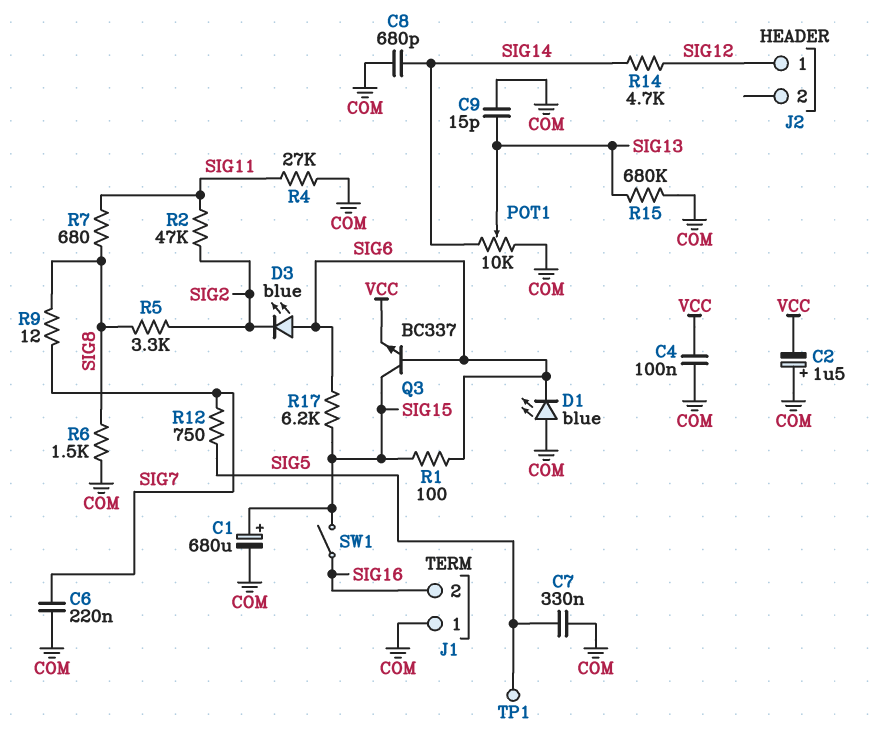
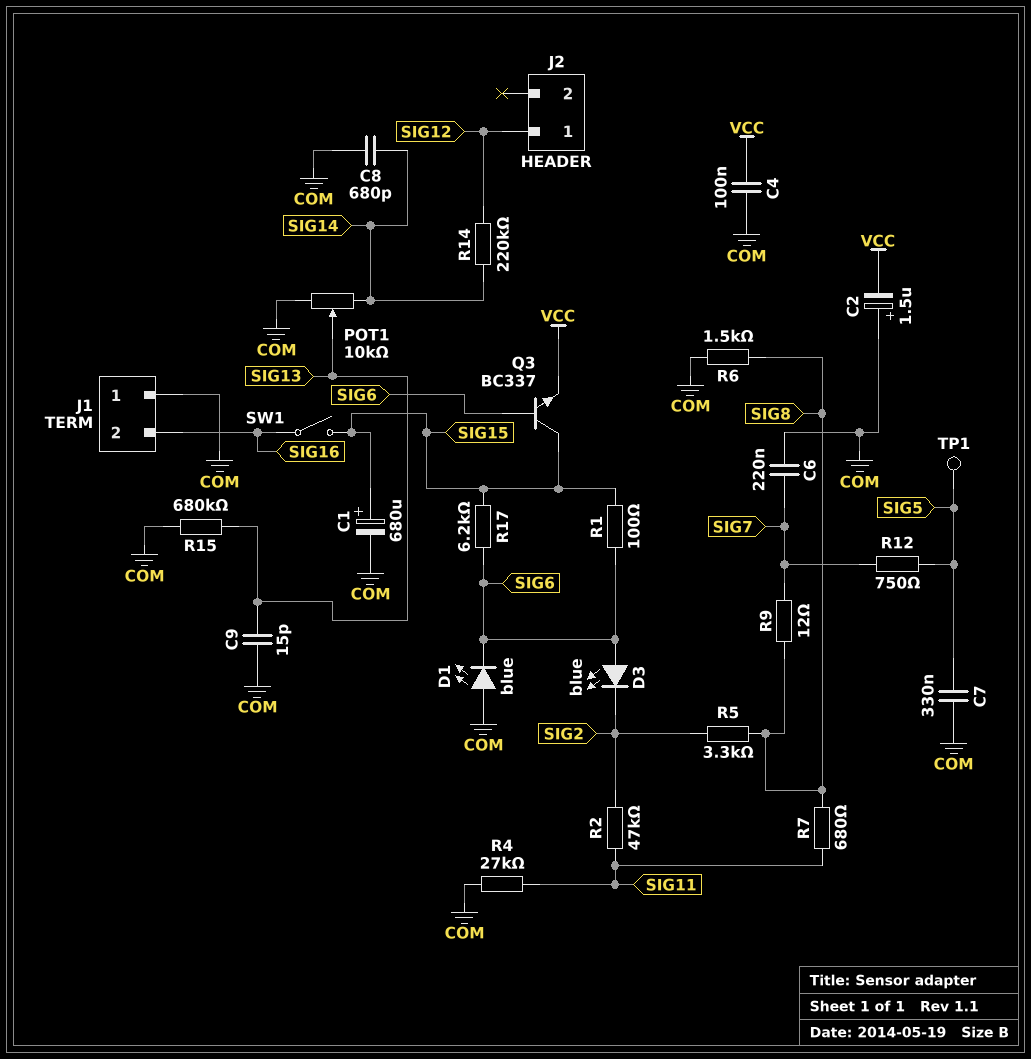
R14: 4.7k (SIG12, SIG14) -> 220k (SIG12, SIG14)

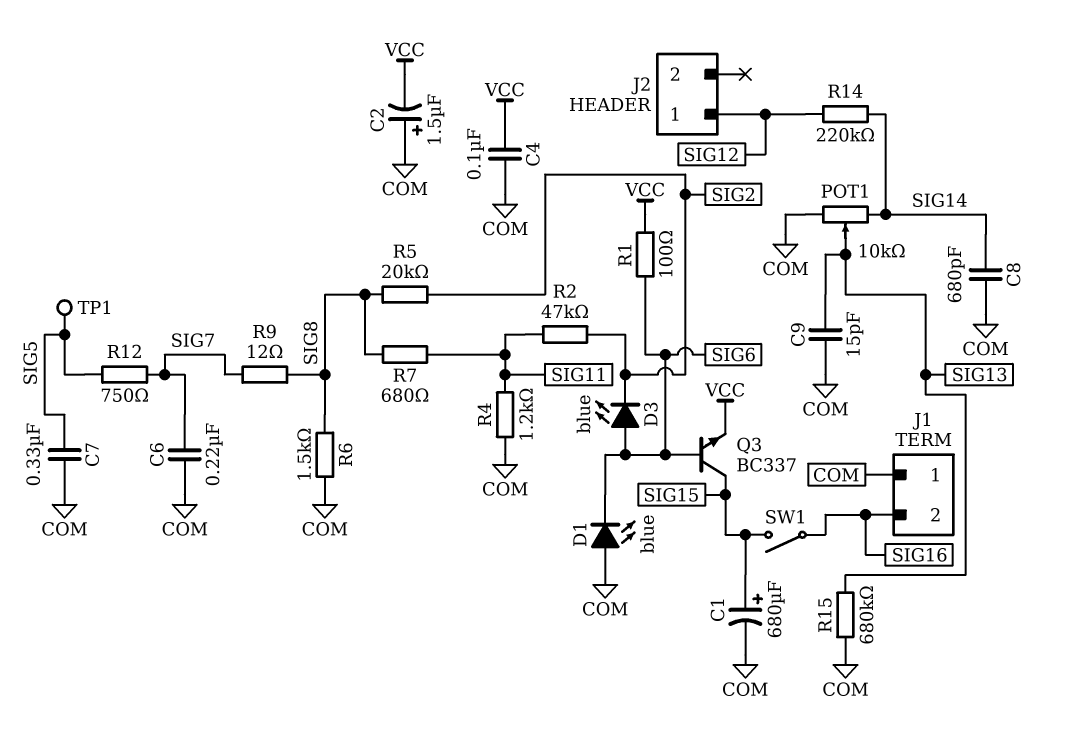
R1: 100 (SIG6, SIG15) -> 100 (SIG6, VCC)
R4: 27k (COM, SIG11) -> 1.2k (COM, SIG11)
R5: 3.3k (SIG2, SIG8) -> 20k (SIG2, SIG8)
R17: 6.2k (SIG6, SIG15) -> none

